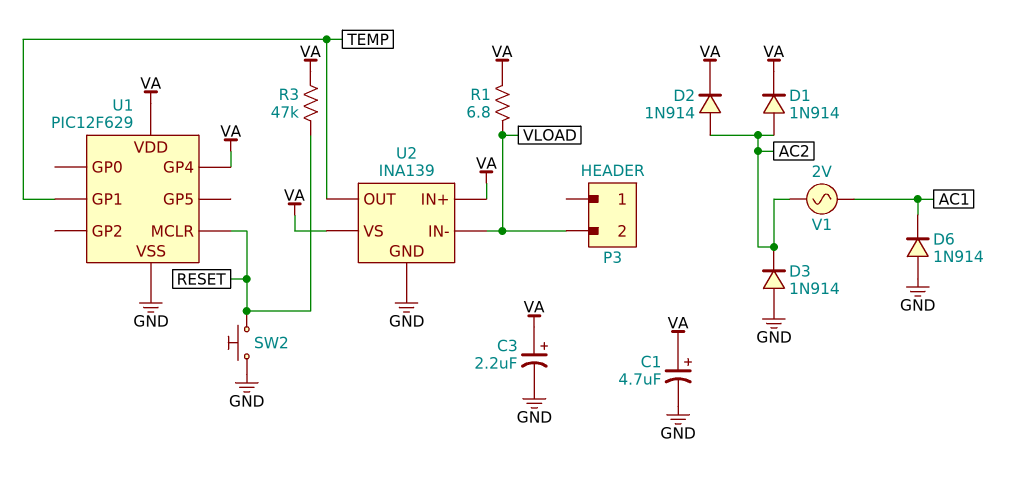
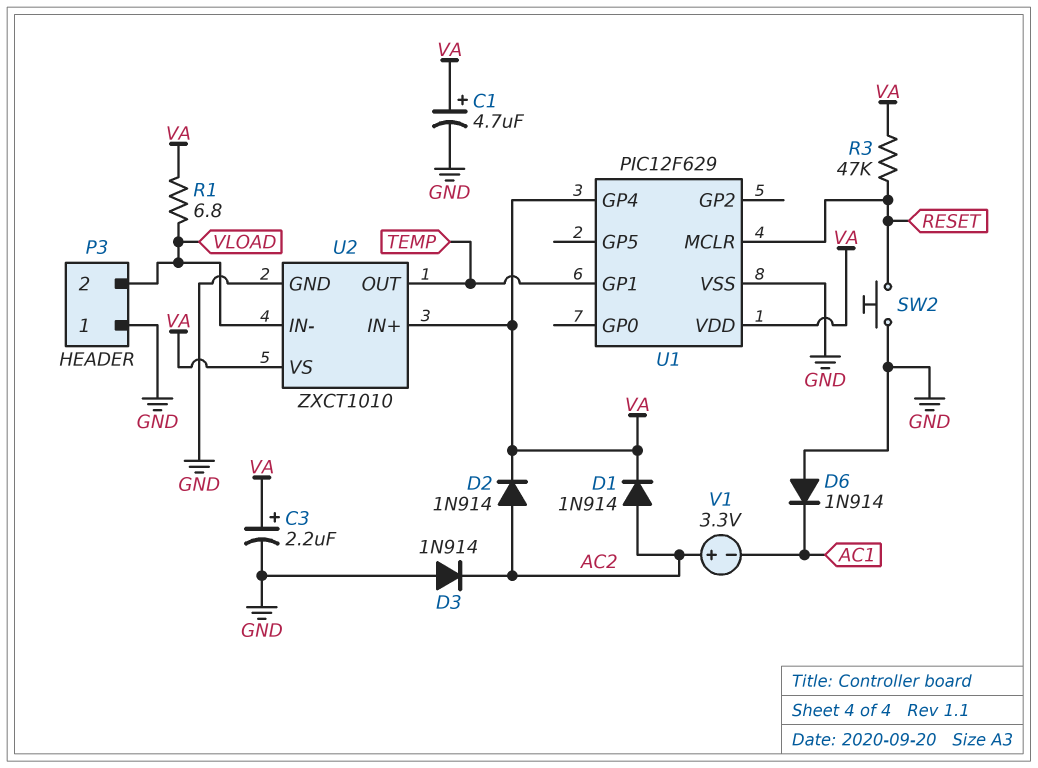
P3 pin 1: none -> GND
U2: INA139 -> ZXCT1010
V1: AC 2V (AC1, AC2) -> 3.3V (plus AC2, minus AC1)

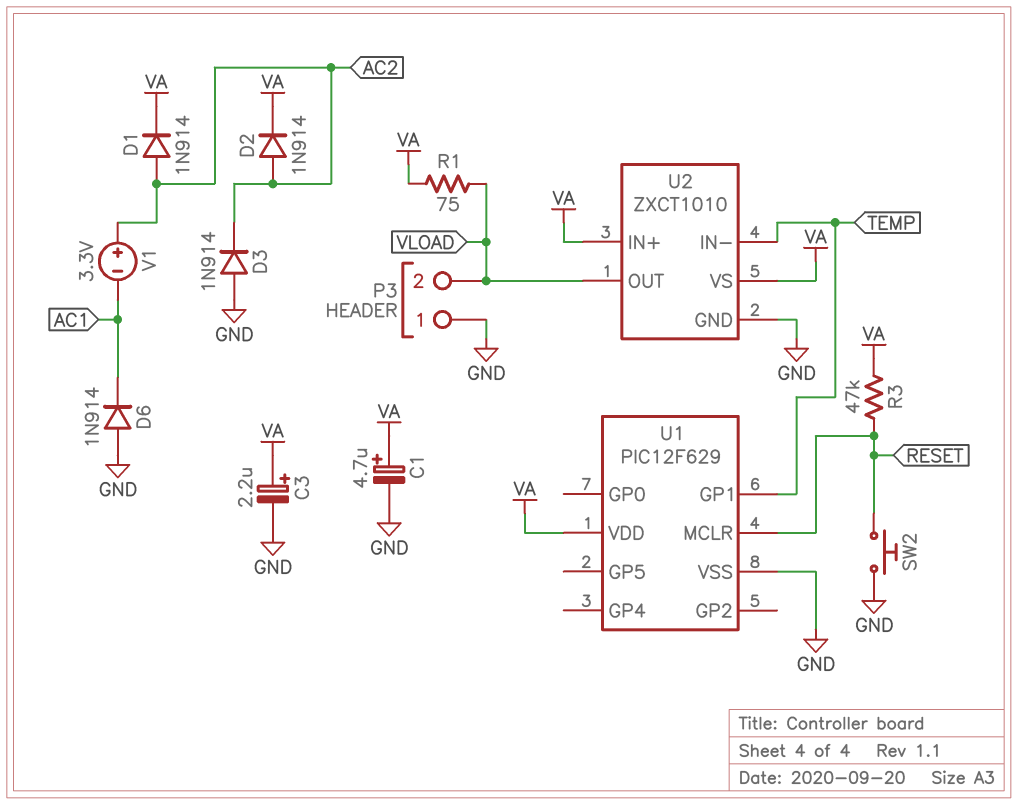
R1: 6.8 (VA, VLOAD) -> 75 (VA, VLOAD)
U1 pin GP4: VA -> none
U2 pin IN-: VLOAD -> TEMP
U2 pin OUT: TEMP -> VLOAD

